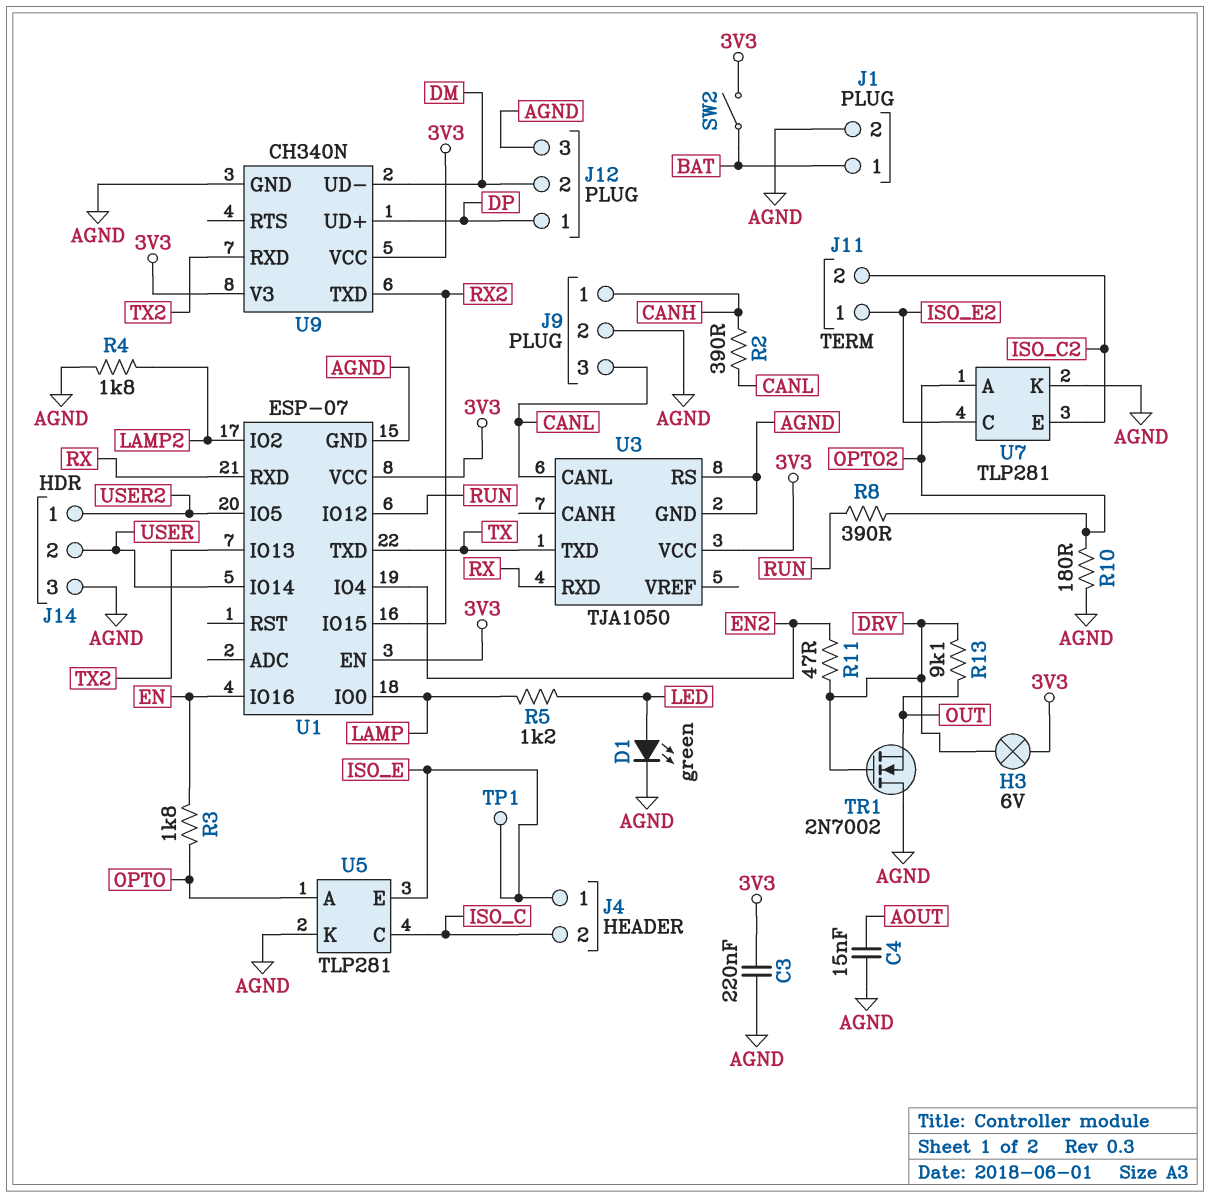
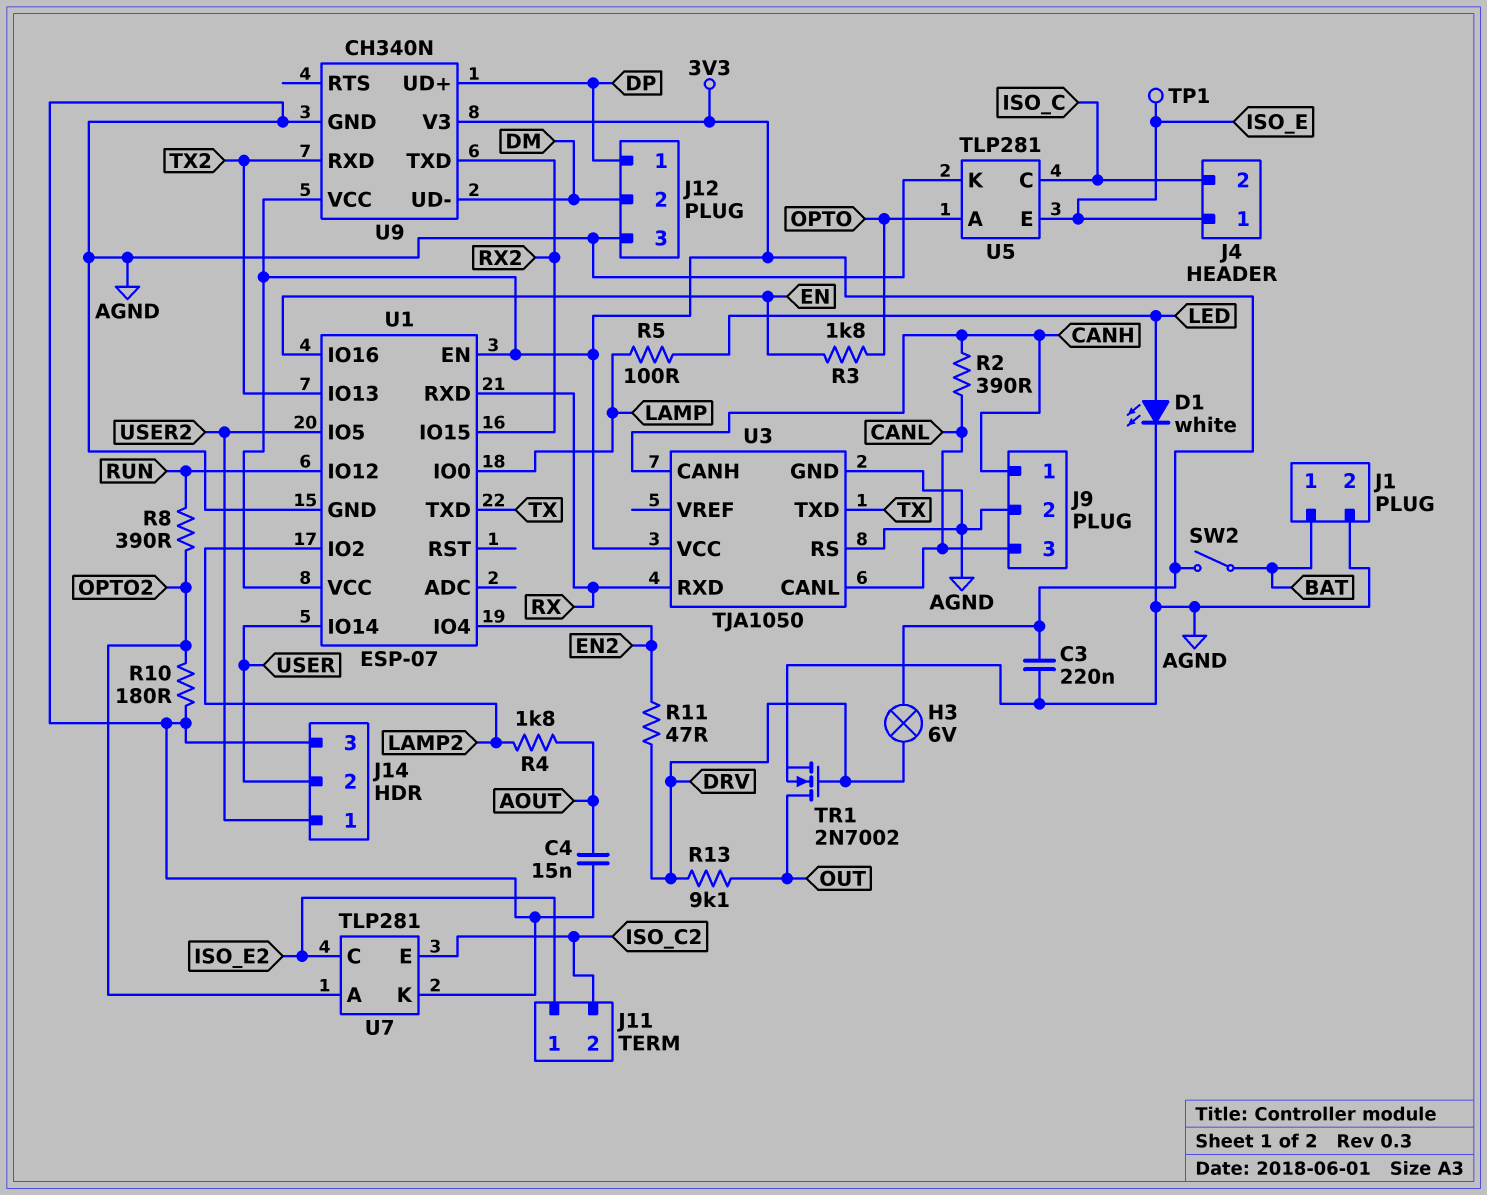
D1: LED green (A LED, K AGND) -> LED white (A LED, K AGND)
R4: 1.8k (AGND, LAMP2) -> 1.8k (AOUT, LAMP2)
R5: 1.2k (LAMP, LED) -> 100 (LAMP, LED)
TR1: NMOS 2N7002 (G DRV, D AGND, S OUT) -> NMOS 2N7002 (G DRV, D OUT, S AGND)
U3 pin CANH: none -> CANH

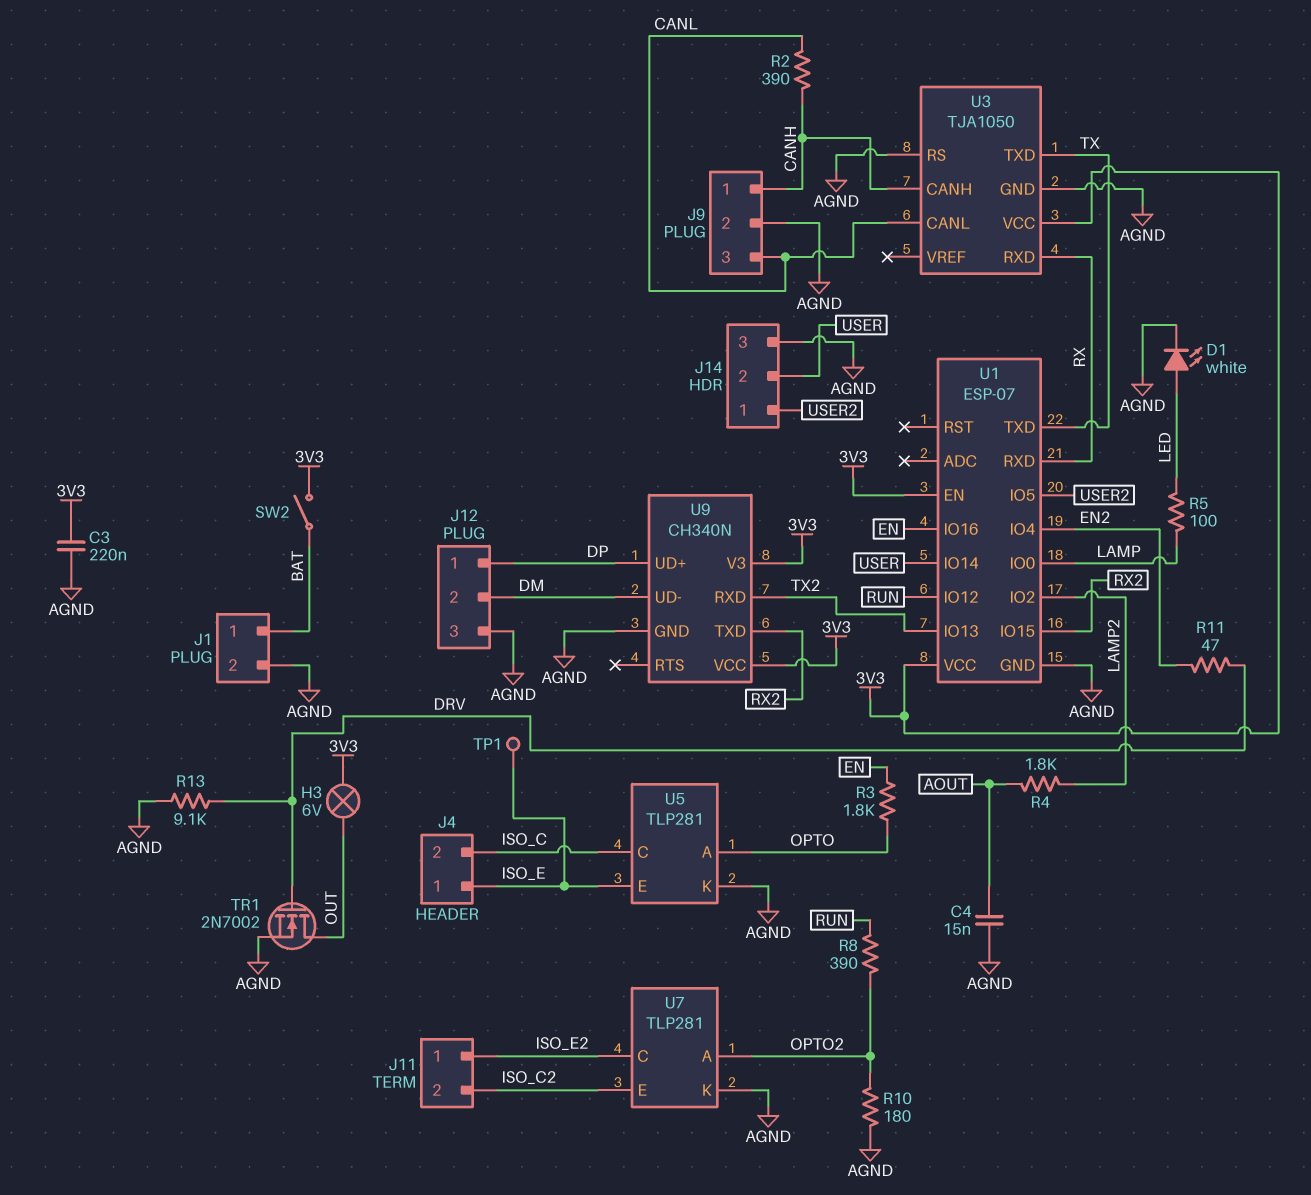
H3: lamp 6V (3V3, DRV) -> lamp 6V (3V3, OUT)
R13: 9.1k (DRV, OUT) -> 9.1k (AGND, DRV)

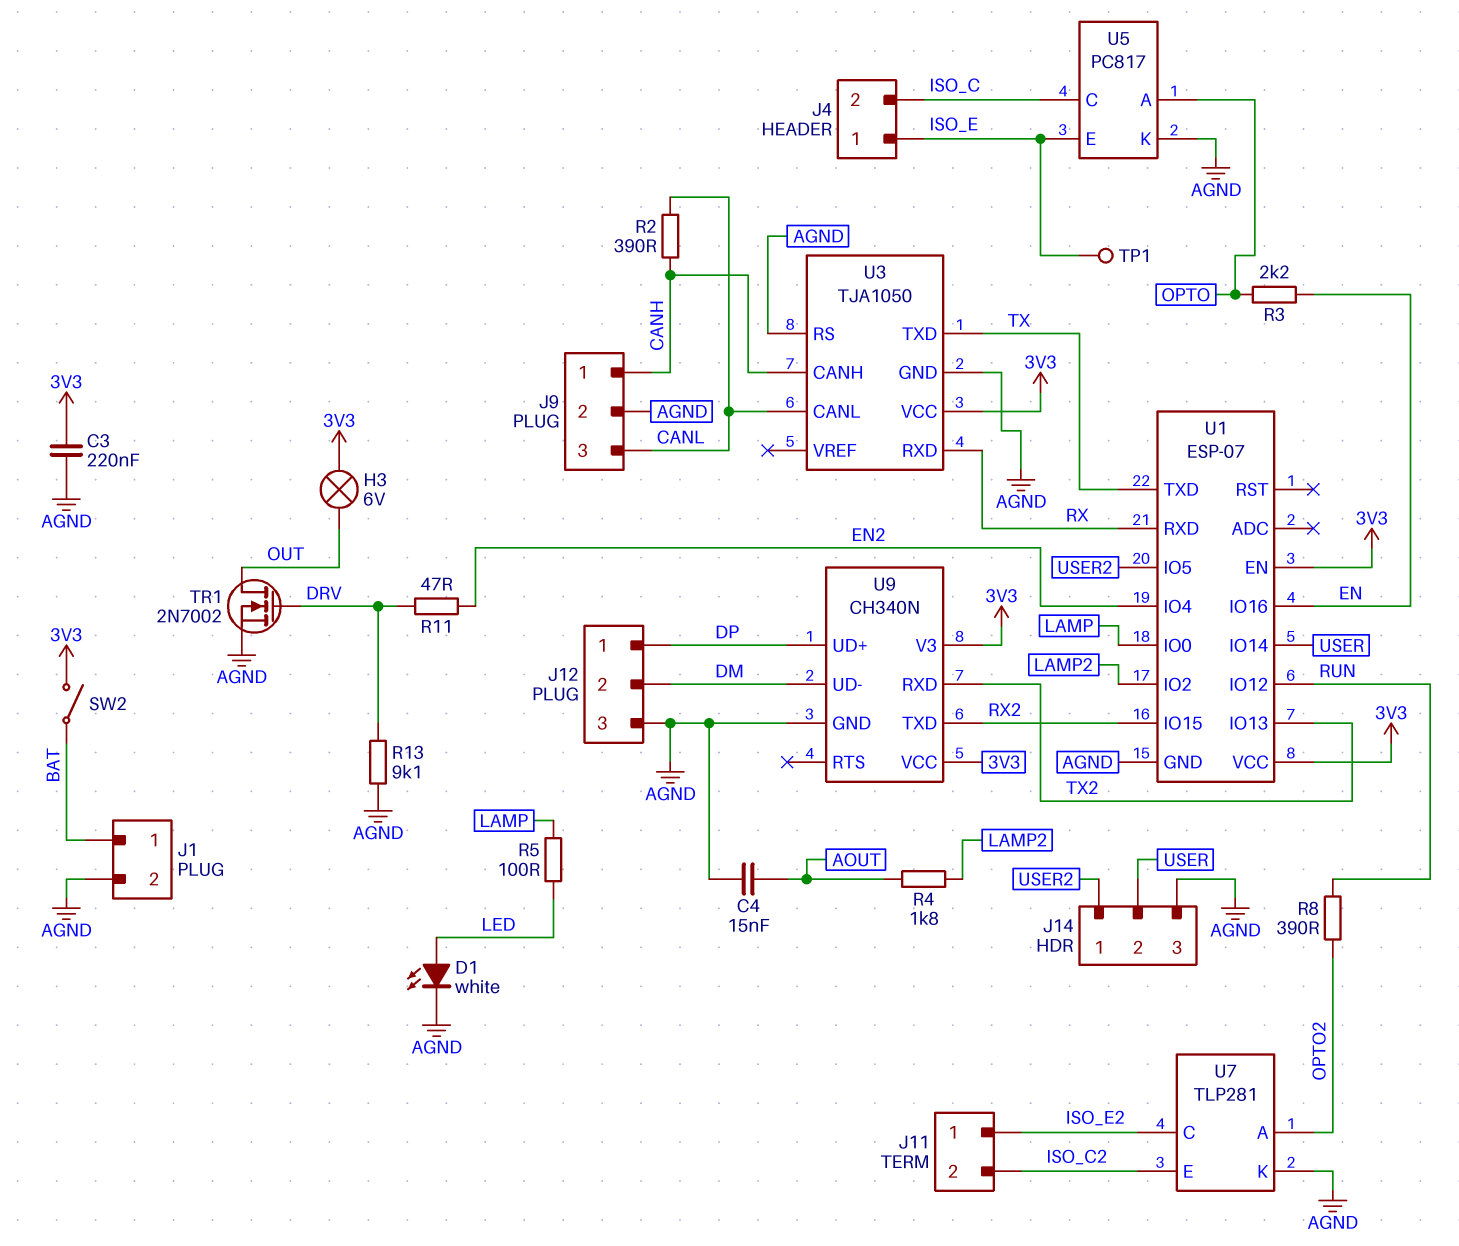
R3: 1.8k (EN, OPTO) -> 2.2k (EN, OPTO)
R10: 180 (AGND, OPTO2) -> none
U5: TLP281 -> PC817

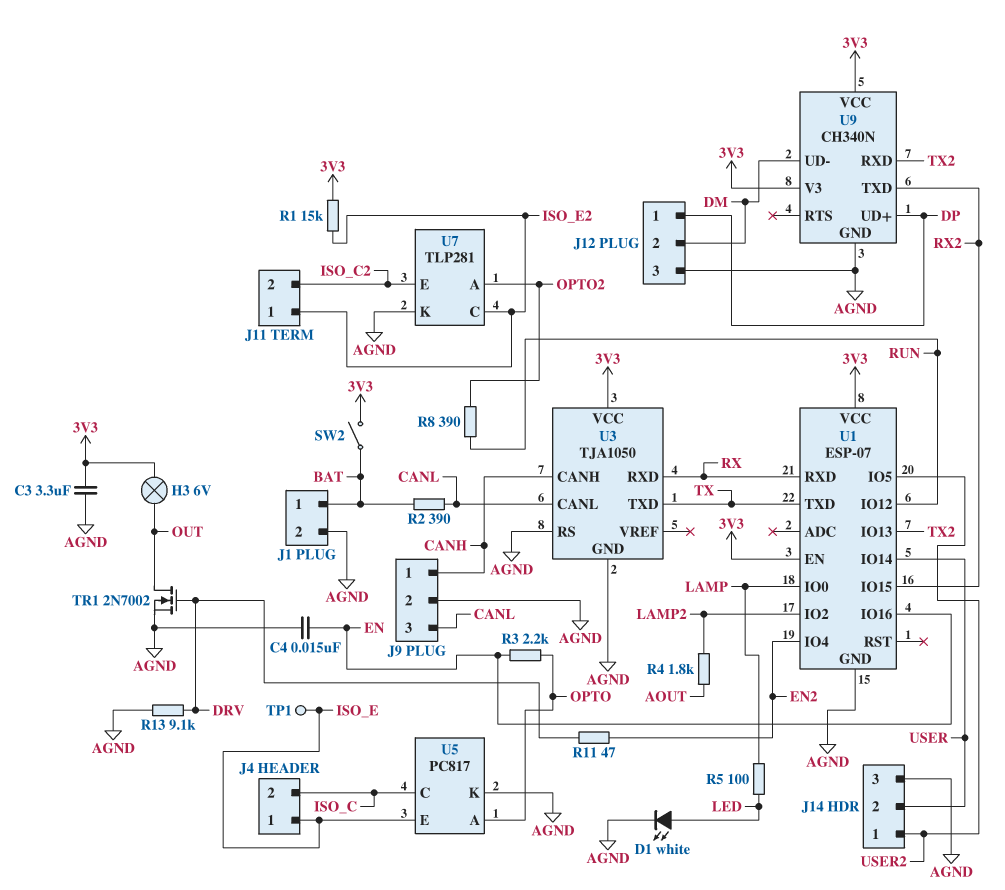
C3: 220nF (3V3, AGND) -> 3.3uF (3V3, AGND)
C4: 15nF (AGND, AOUT) -> 15nF (AGND, EN)
R1: none -> 15k (3V3, ISO_E2)
R2: 390 (CANH, CANL) -> 390 (BAT, CANL)

